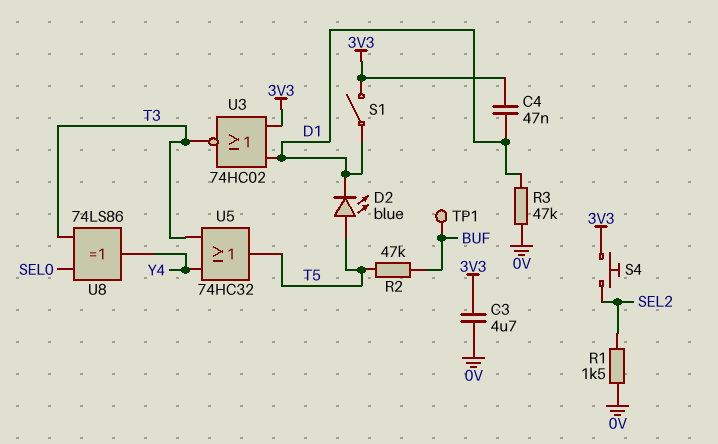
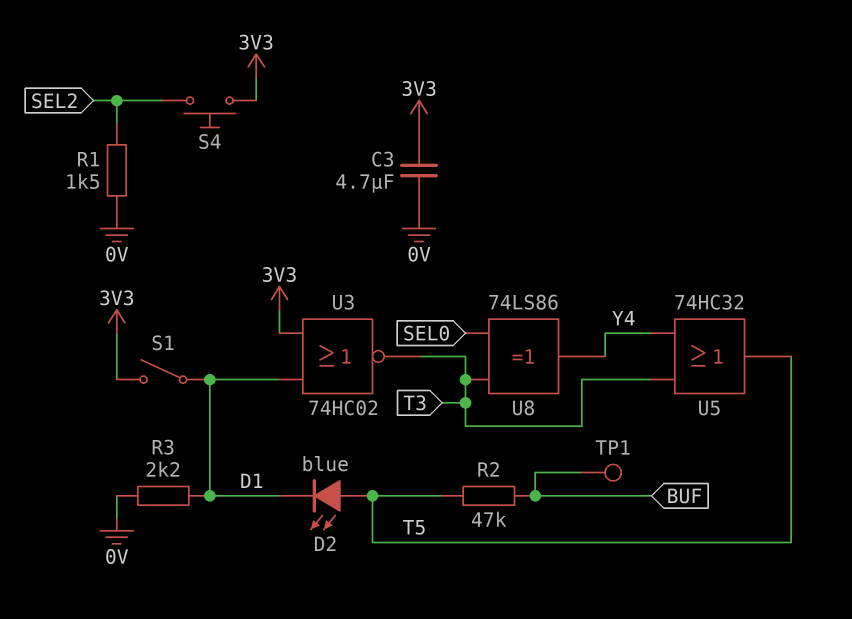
C4: 47nF (3V3, D1) -> none
R3: 47k (0V, D1) -> 2.2k (0V, D1)

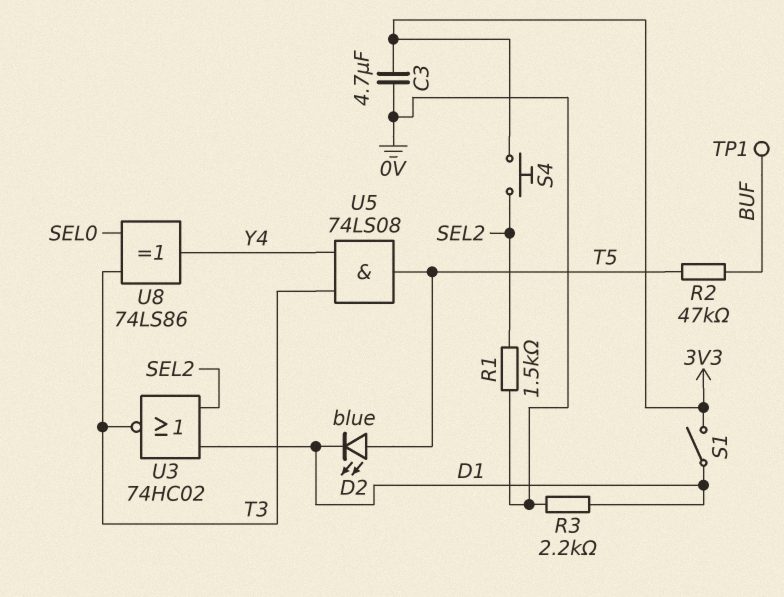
U3: NOR 74HC02 (in 3V3, in D1, out T3) -> NOR 74HC02 (in D1, in SEL2, out T3)
U5: OR 74HC32 (in T3, in Y4, out T5) -> AND 74LS08 (in T3, in Y4, out T5)

